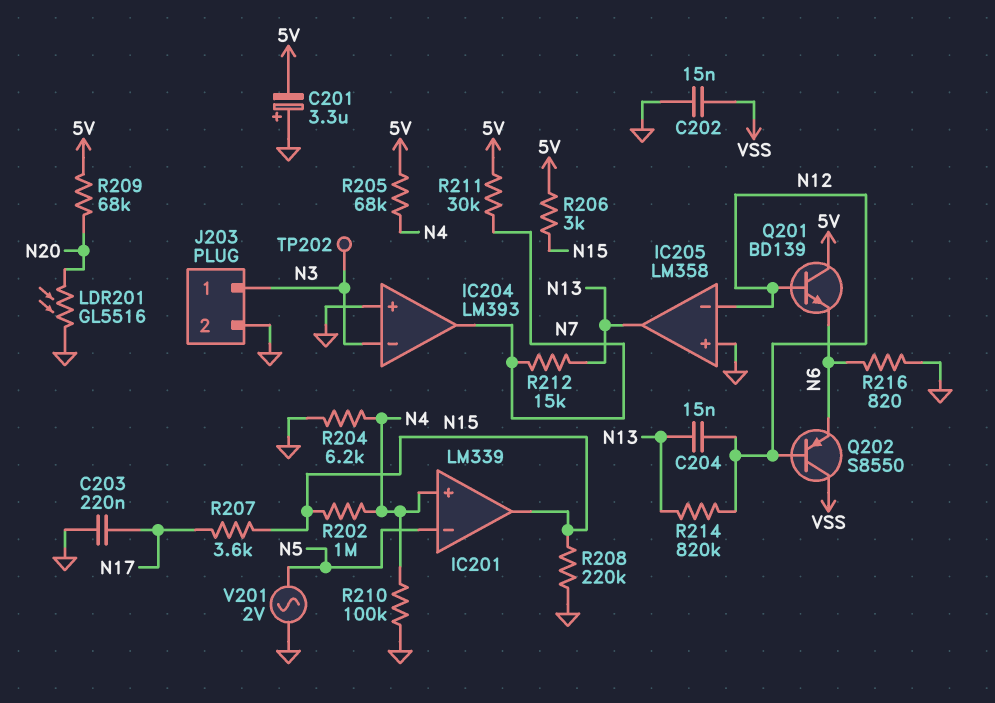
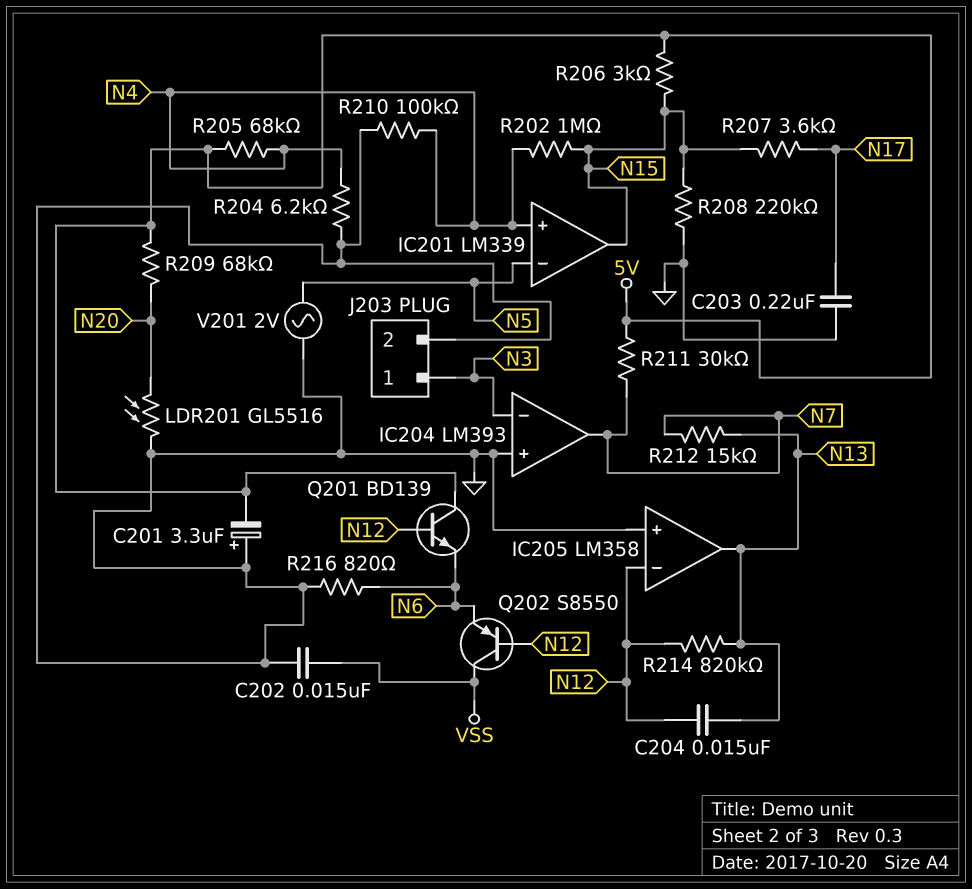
TP202: test point (N3) -> none

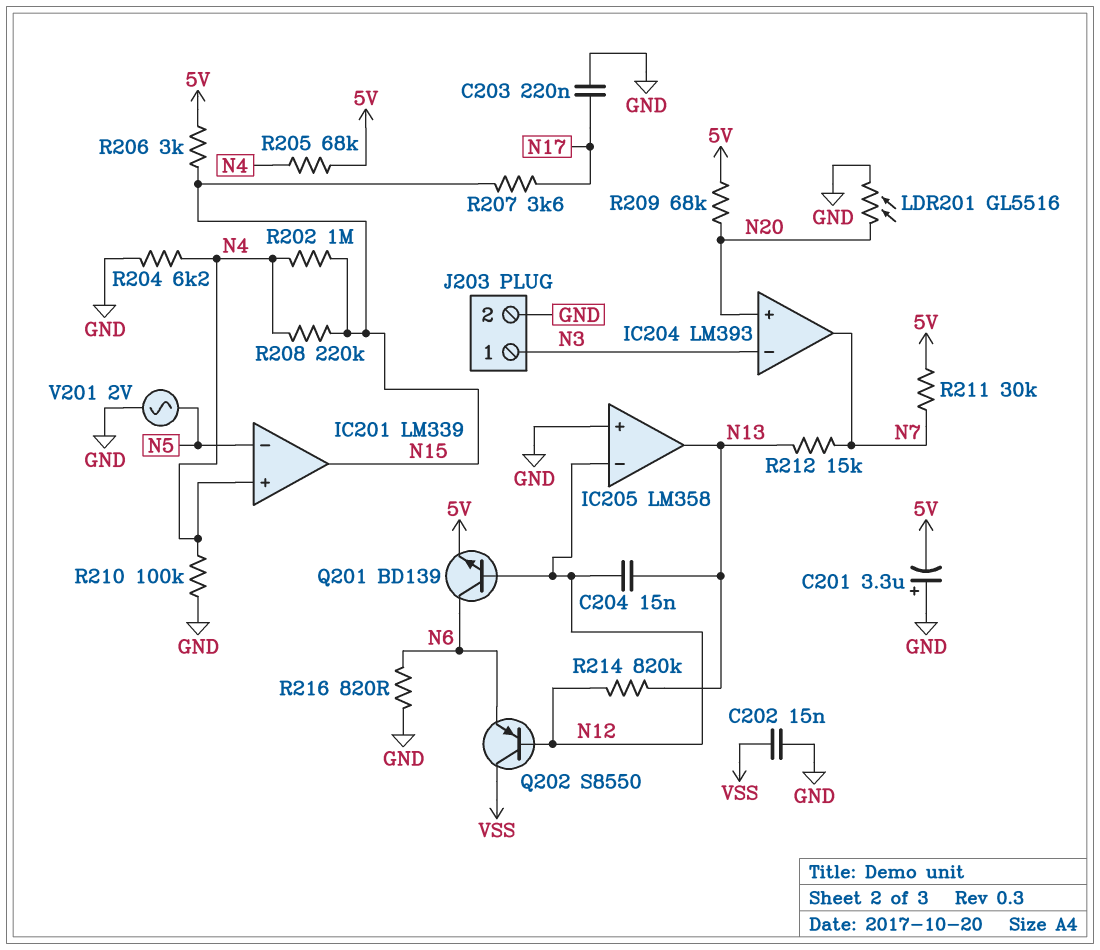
IC204 pin in+: GND -> N20
Q201: NPN BD139 (B N12, C 5V, E N6) -> NPN BD139 (B N12, C N6, E 5V)
R208: 220k (GND, N15) -> 220k (N4, N15)

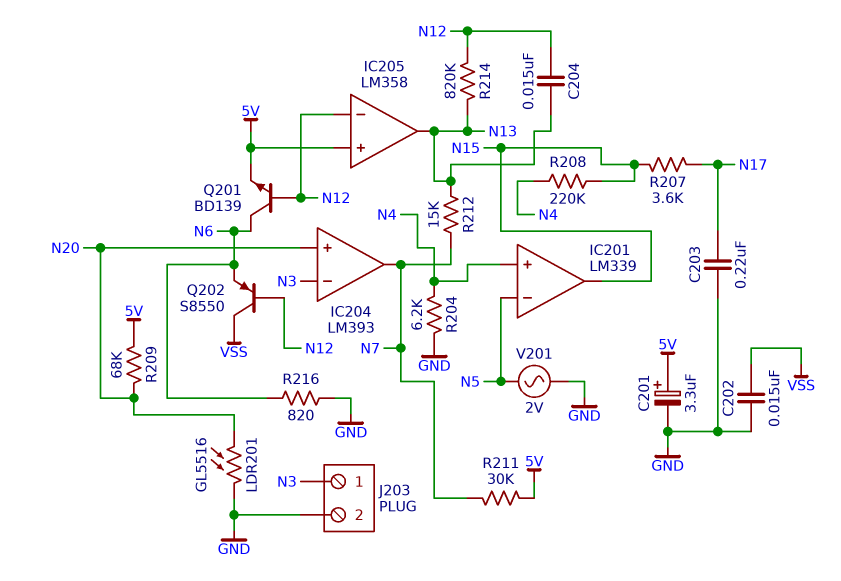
C201: 3.3uF (plus GND, minus 5V) -> 3.3uF (plus 5V, minus GND)
IC205 pin in+: GND -> 5V
R202: 1M (N4, N15) -> none
R205: 68k (5V, N4) -> none
R206: 3k (5V, N15) -> none
R210: 100k (GND, N4) -> none

